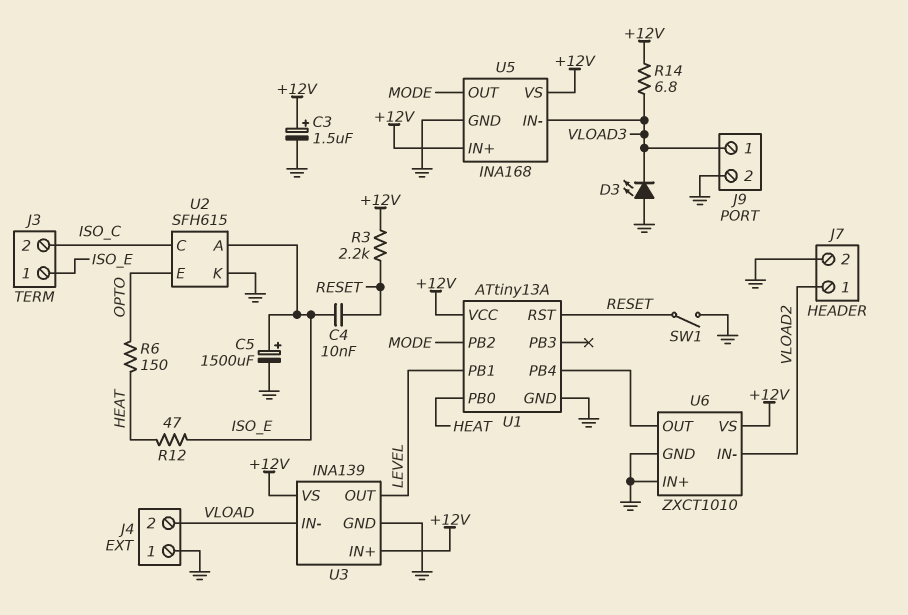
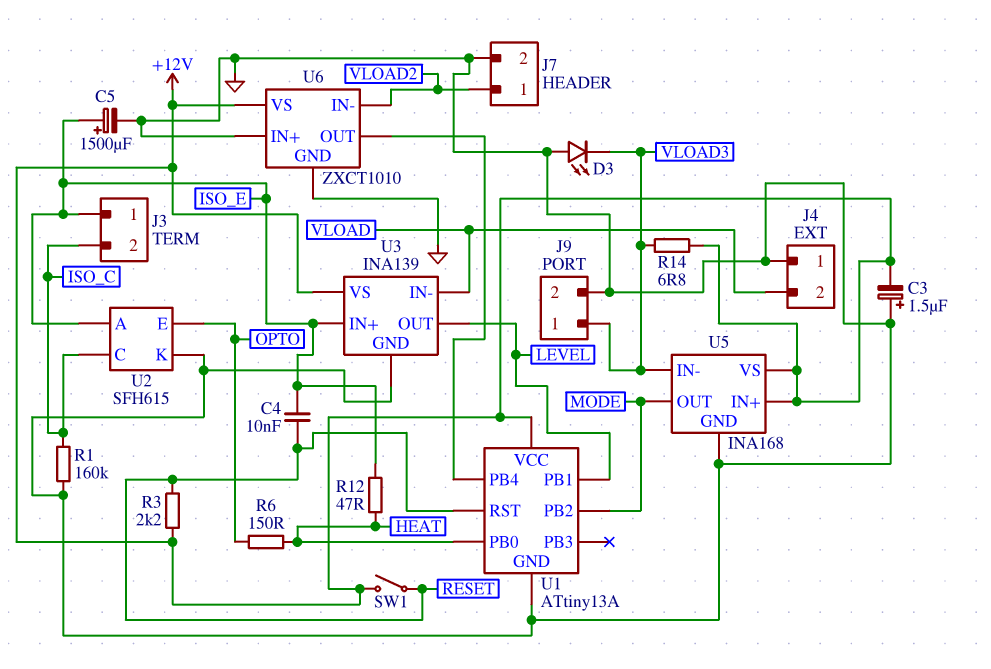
C3: 1.5uF (plus +12V, minus GND) -> 1.5uF (plus GND, minus +12V)
R1: none -> 160k (GND, ISO_C)
SW1: switch (GND, RESET) -> switch (+12V, RESET)
U3 pin IN+: +12V -> ISO_E

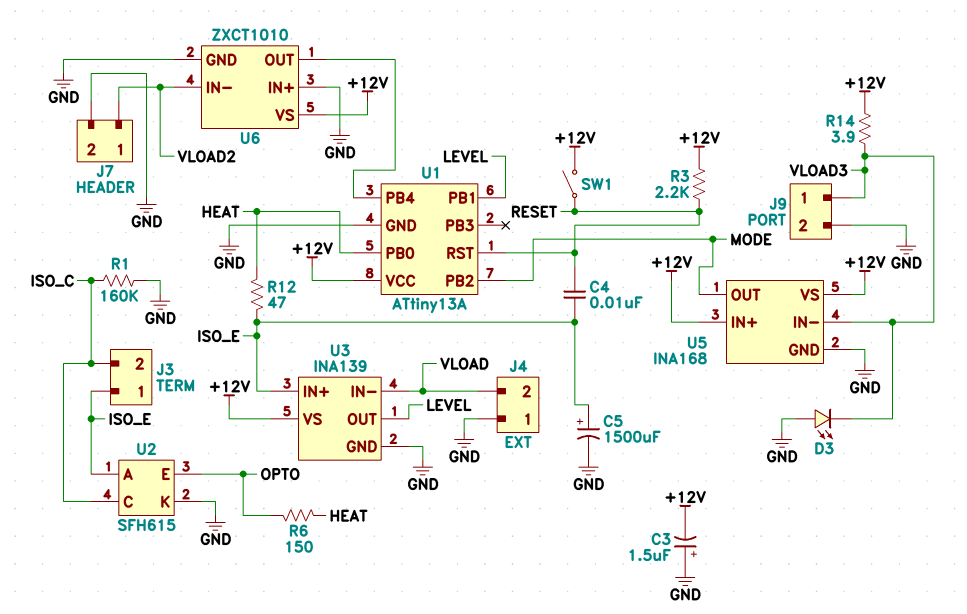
R14: 6.8 (+12V, VLOAD3) -> 3.9 (+12V, VLOAD3)

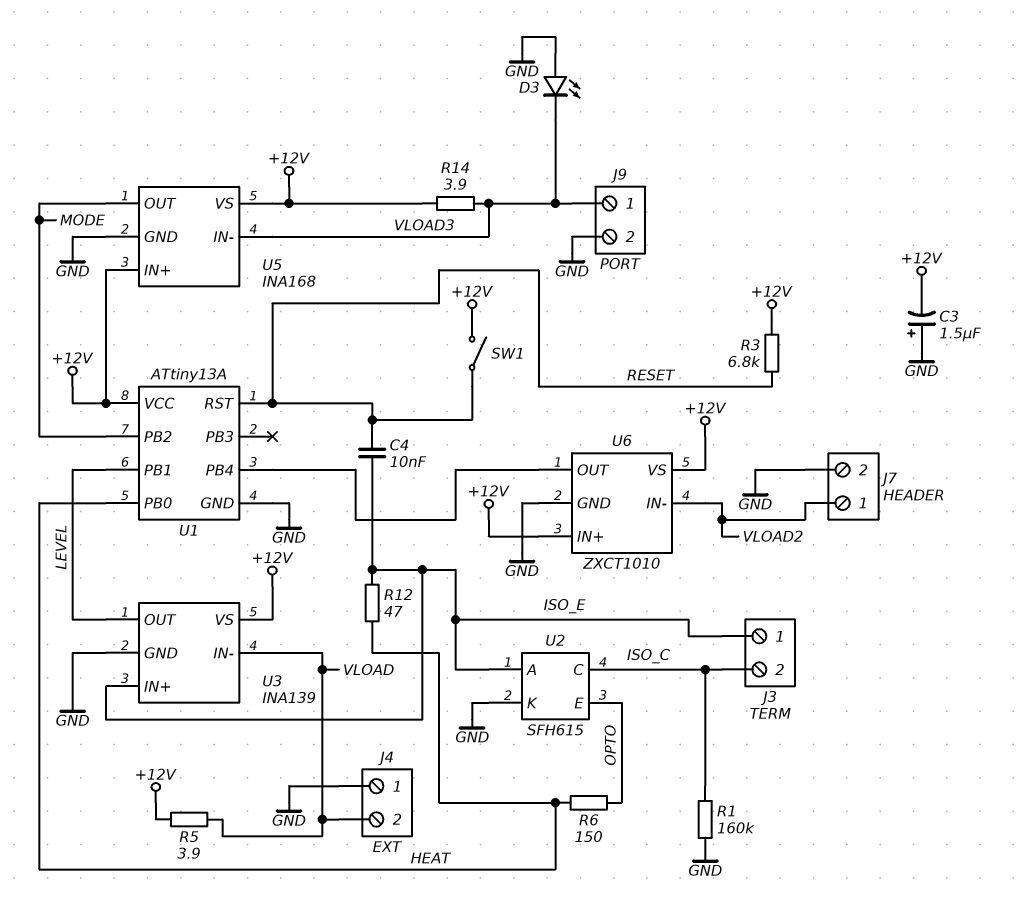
C5: 1500uF (plus ISO_E, minus GND) -> none
R3: 2.2k (+12V, RESET) -> 6.8k (+12V, RESET)
R5: none -> 3.9 (+12V, VLOAD)
U6 pin IN+: GND -> +12V

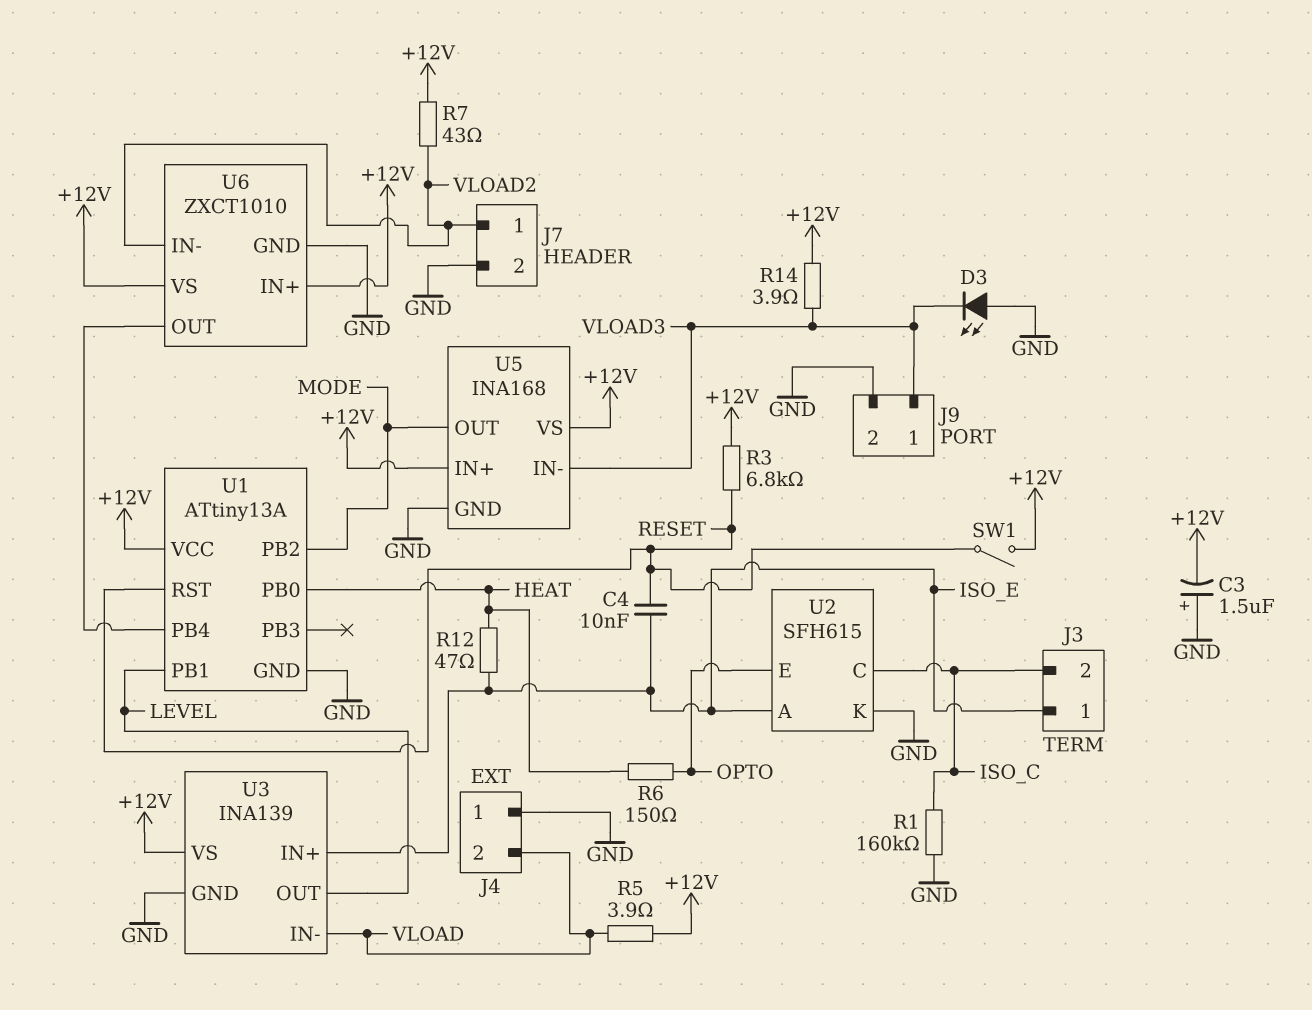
R7: none -> 43 (+12V, VLOAD2)

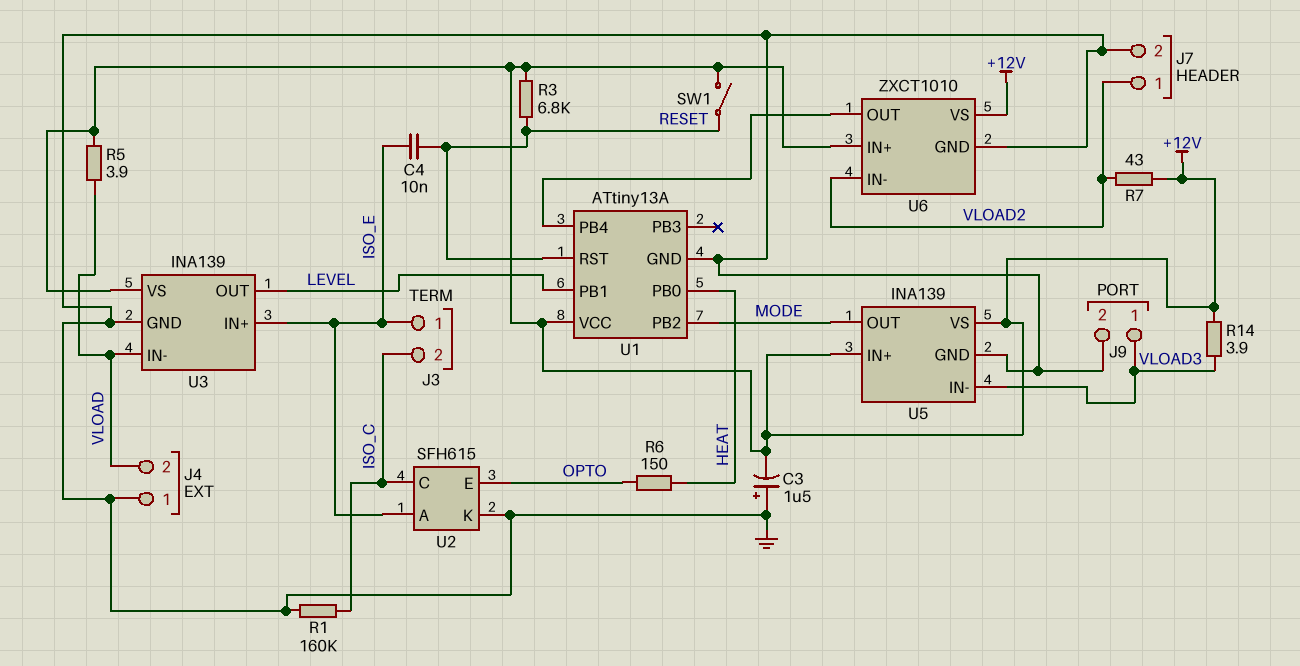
D3: LED (A GND, K VLOAD3) -> none
R12: 47 (HEAT, ISO_E) -> none
U5: INA168 -> INA139

